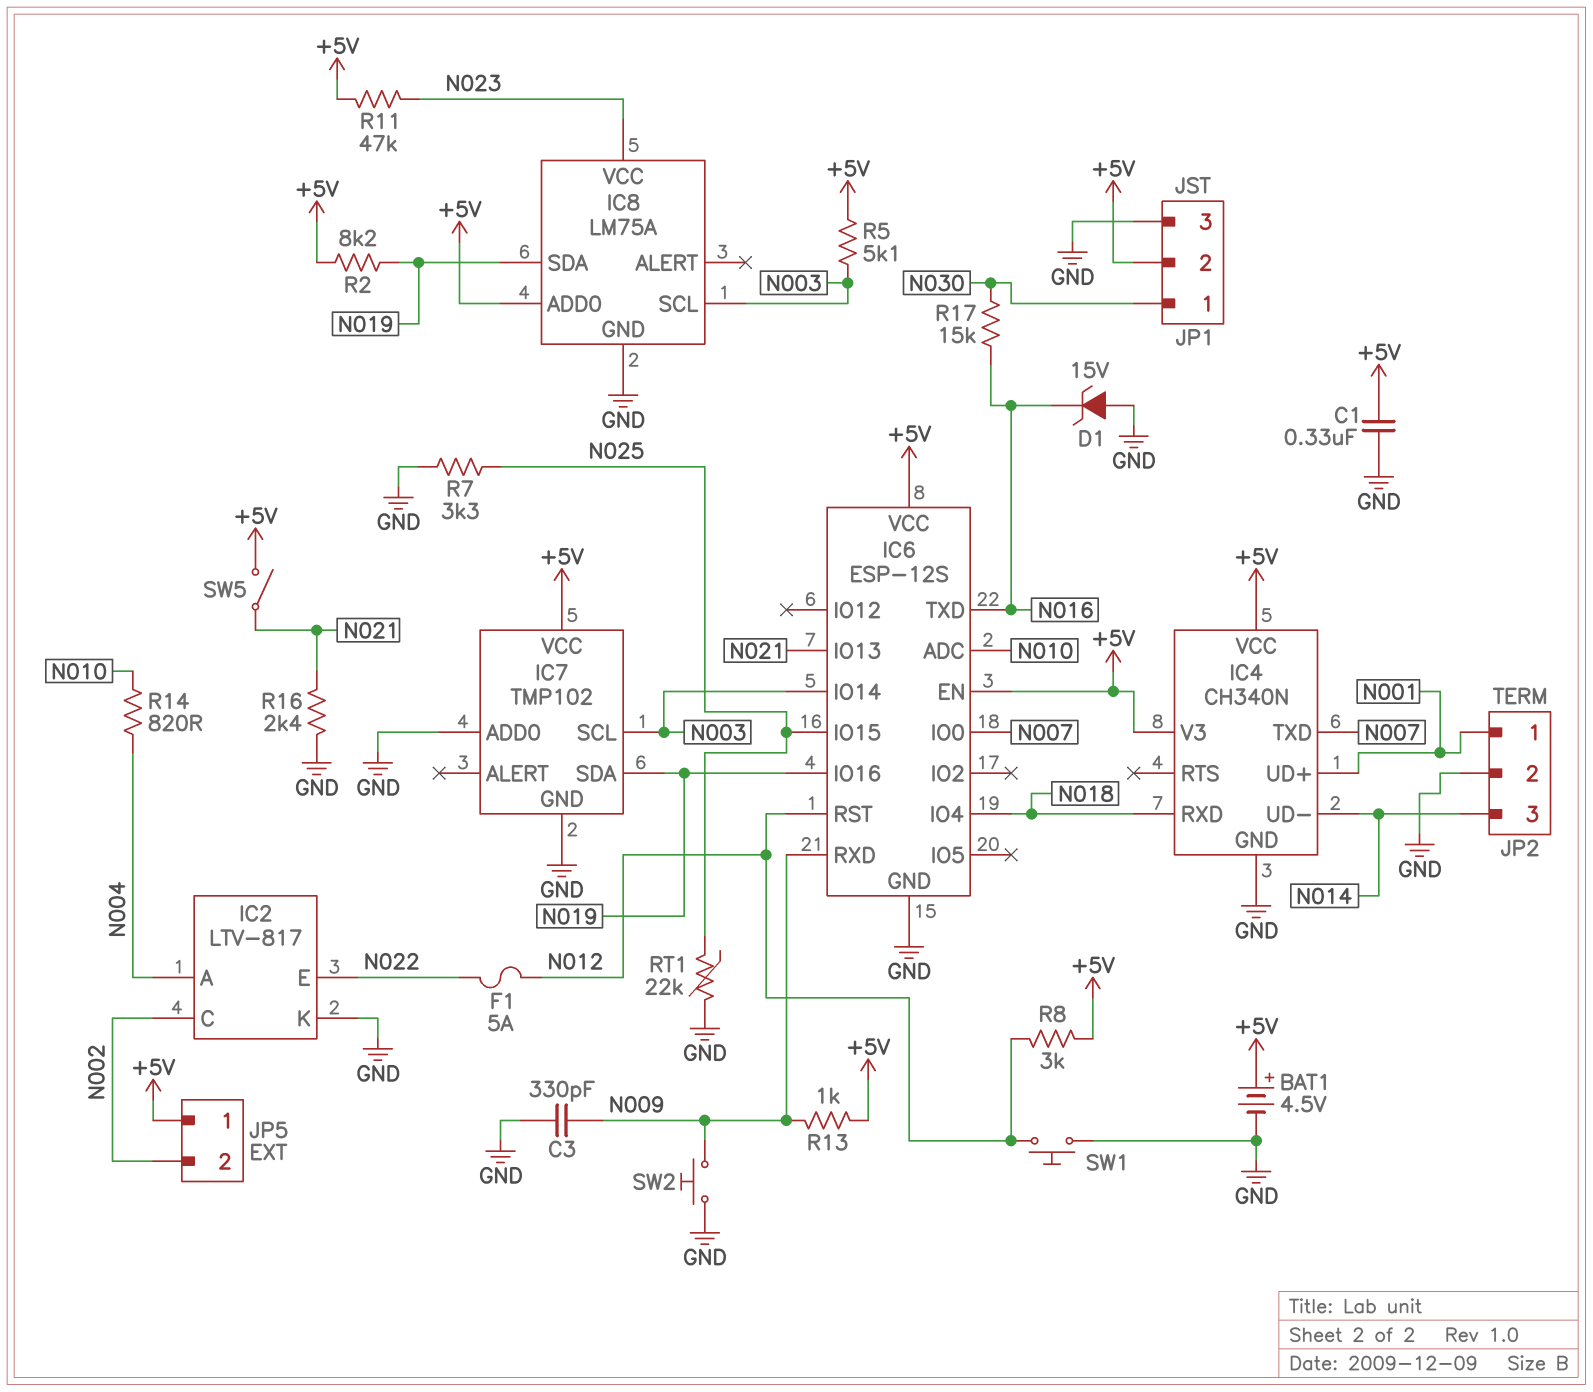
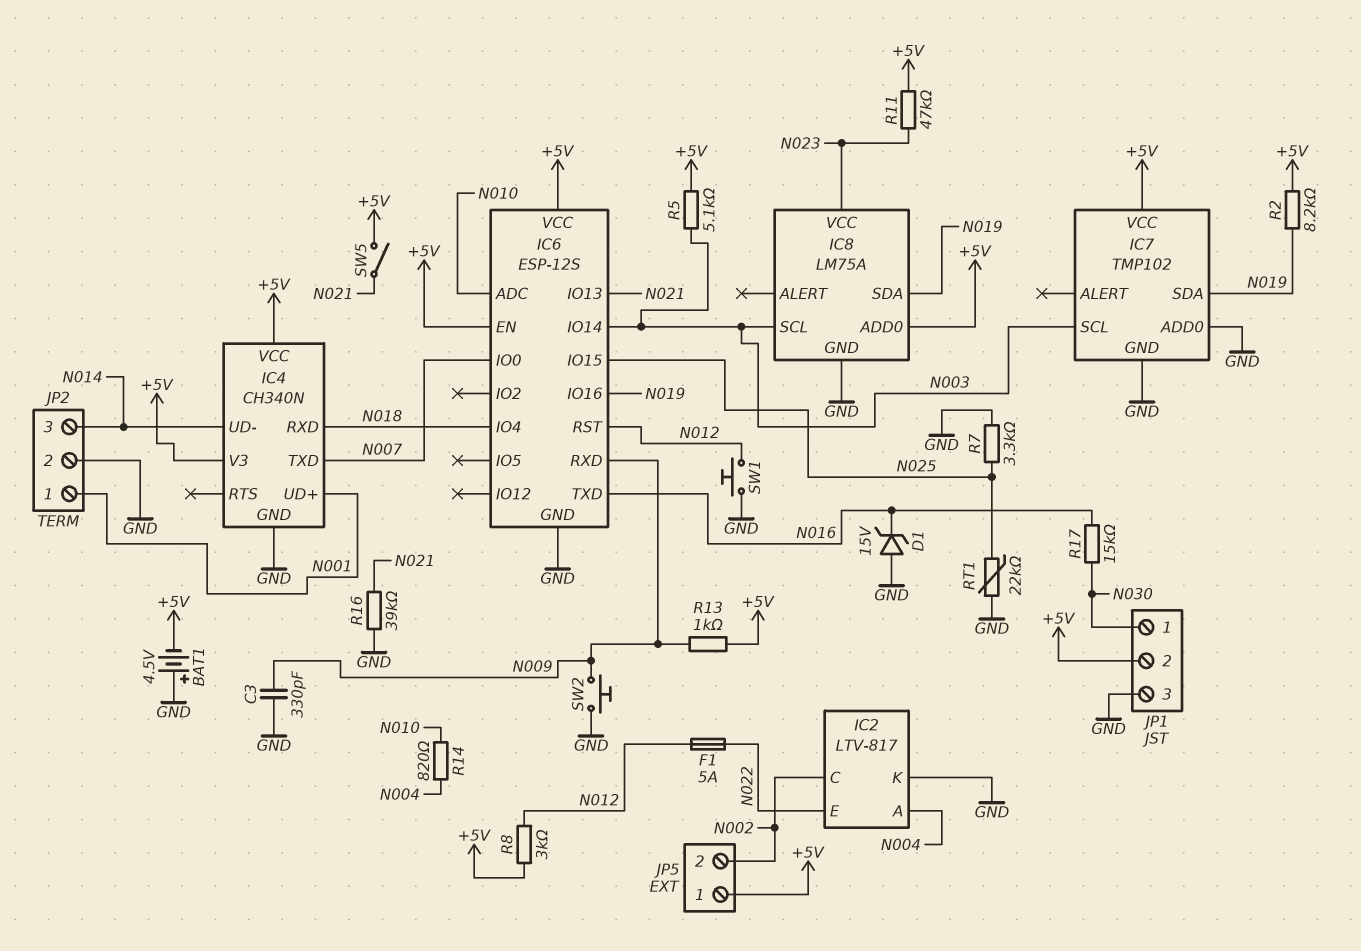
BAT1: 4.5V (plus +5V, minus GND) -> 4.5V (plus GND, minus +5V)
C1: 330nF (+5V, GND) -> none
R16: 2.4k (GND, N021) -> 39k (GND, N021)

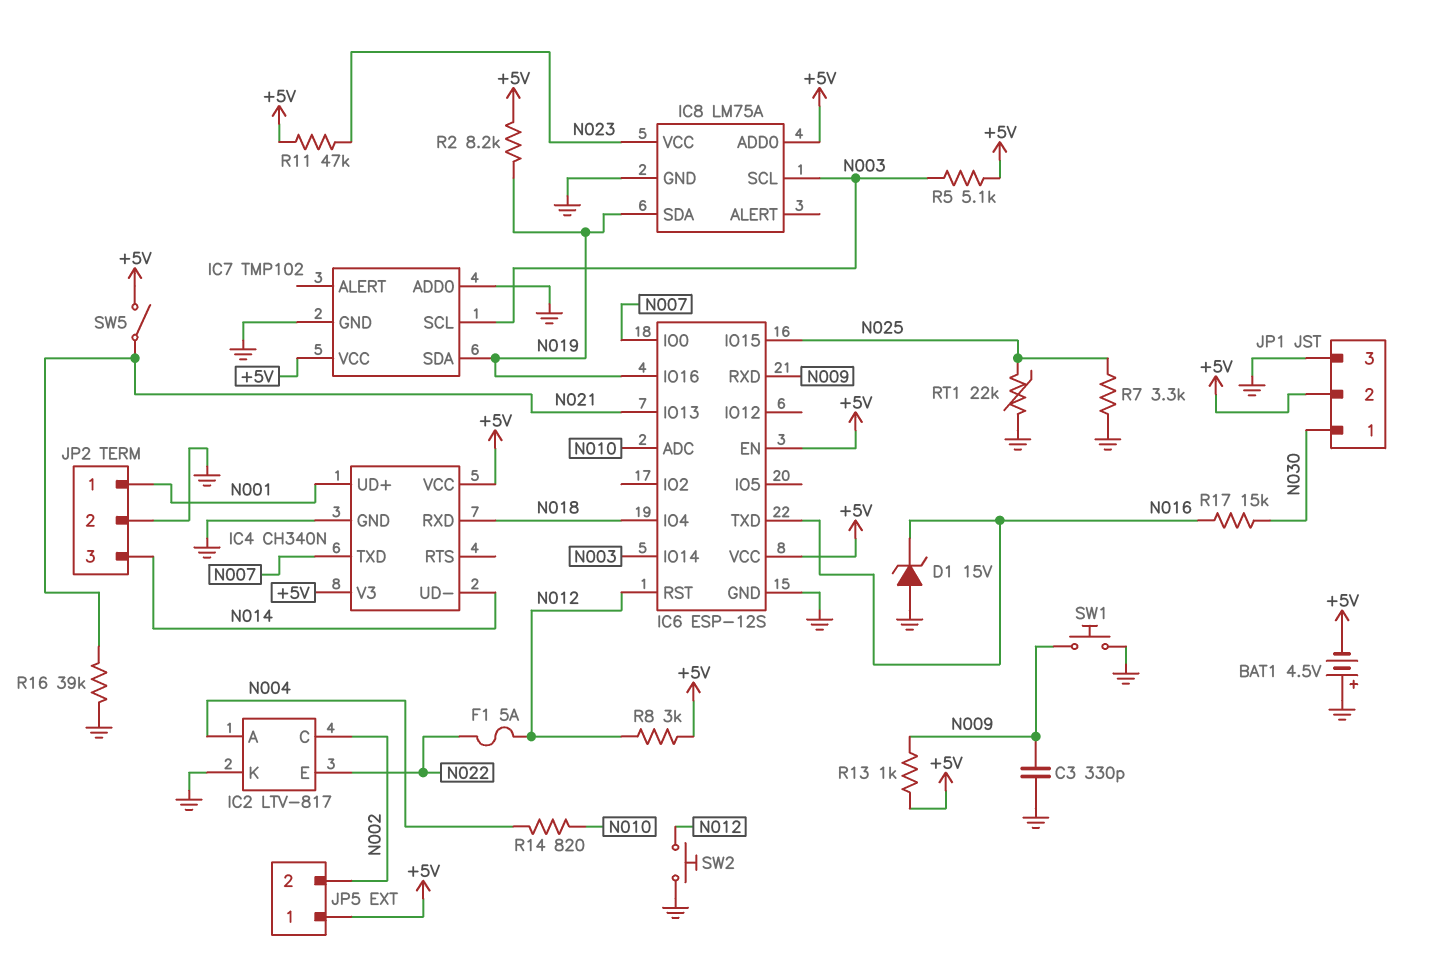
SW1: button (GND, N012) -> button (GND, N009)
SW2: button (GND, N009) -> button (GND, N012)

